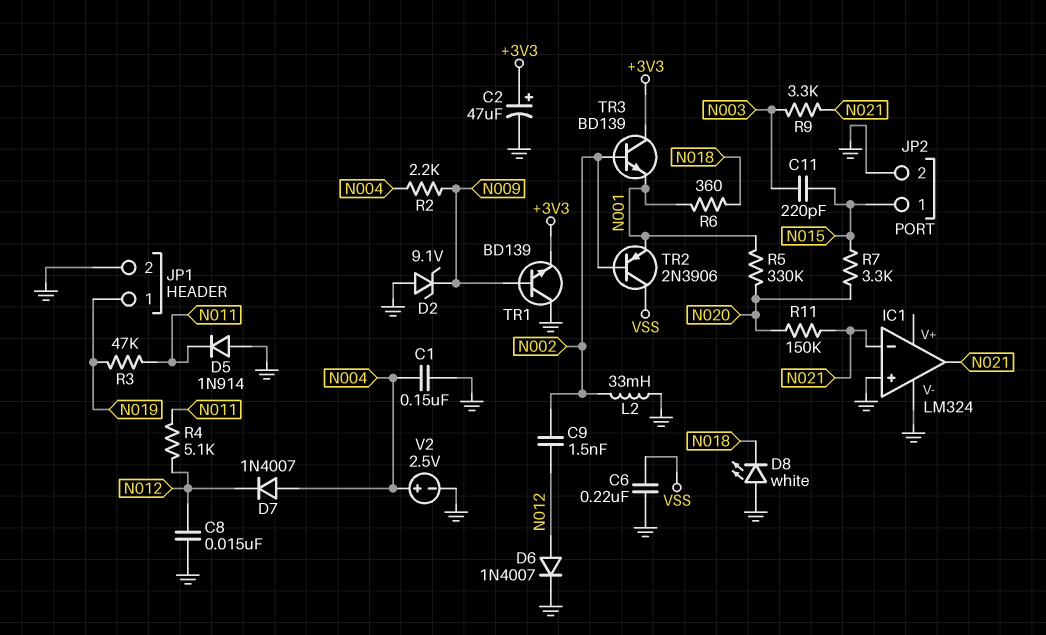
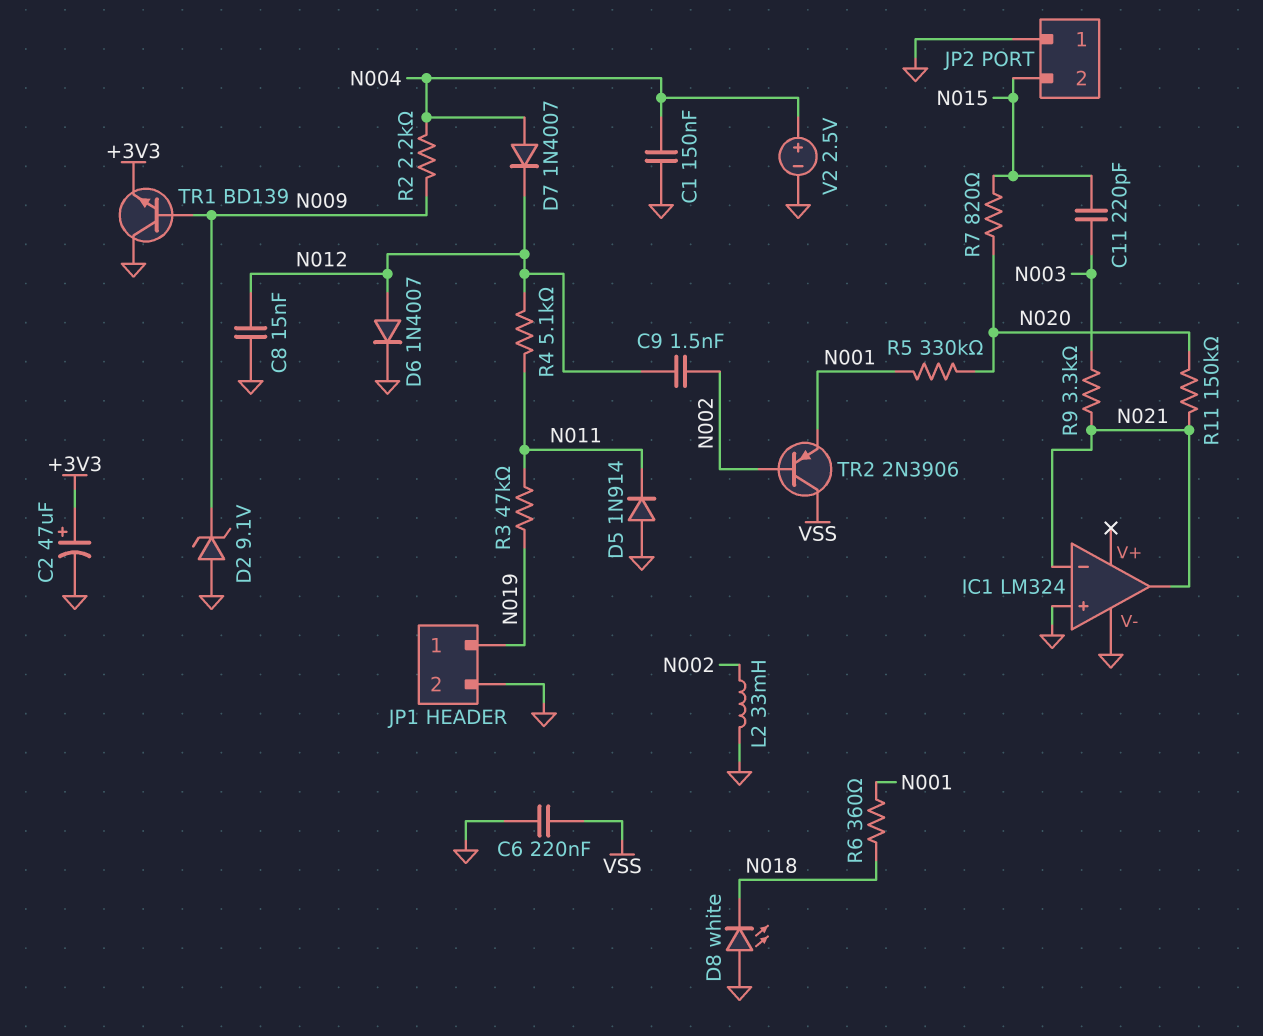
JP2 pin 1: N015 -> GND
JP2 pin 2: GND -> N015
R7: 3.3k (N015, N020) -> 820 (N015, N020)
TR3: NPN BD139 (B N002, C +3V3, E N001) -> none

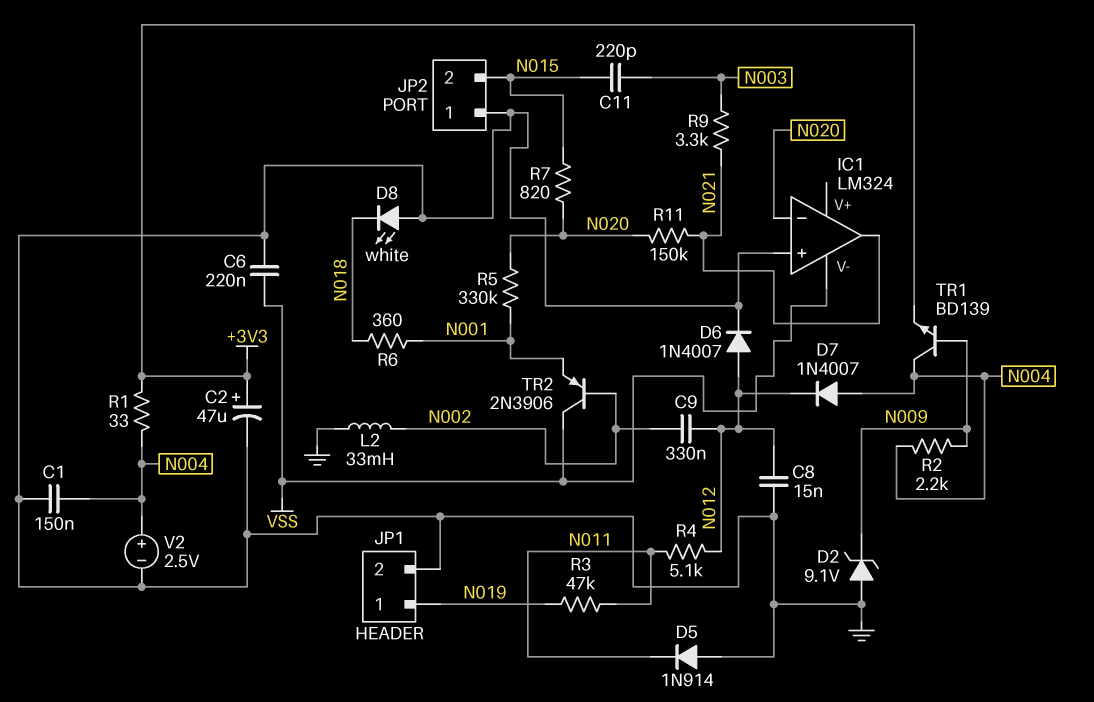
C9: 1.5nF (N002, N012) -> 330nF (N002, N012)
IC1 pin V-: GND -> VSS
IC1 pin in-: N021 -> N020
R1: none -> 33 (+3V3, N004)
TR1: NPN BD139 (B N009, C GND, E +3V3) -> NPN BD139 (B N009, C N004, E +3V3)

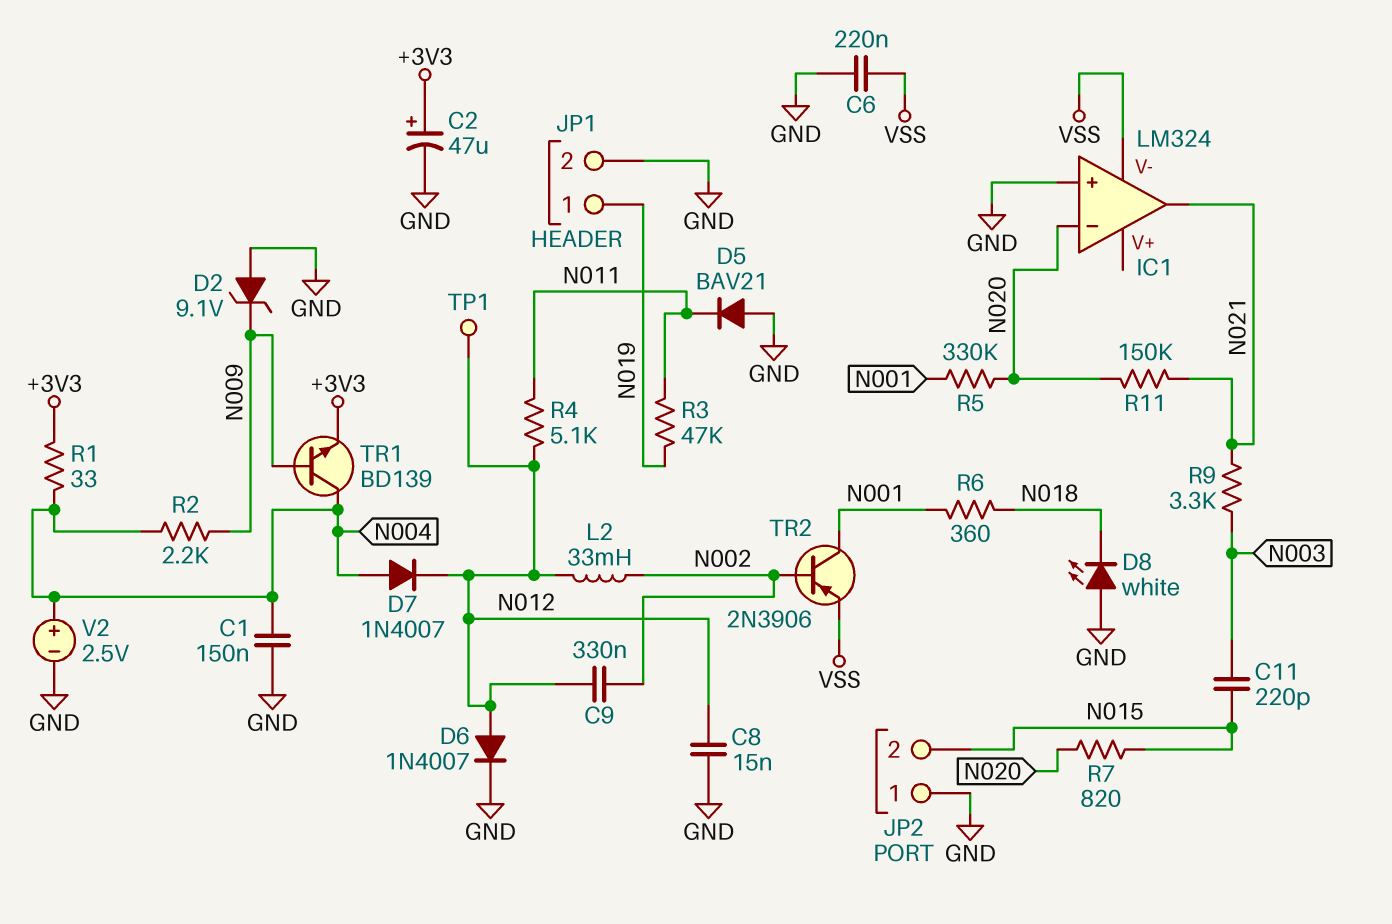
D5: diode 1N914 (A GND, K N011) -> diode BAV21 (A GND, K N011)
L2: 33mH (GND, N002) -> 33mH (N002, N012)
TP1: none -> test point (N012)
TR2: PNP 2N3906 (B N002, C VSS, E N001) -> PNP 2N3906 (B N002, C N001, E VSS)

